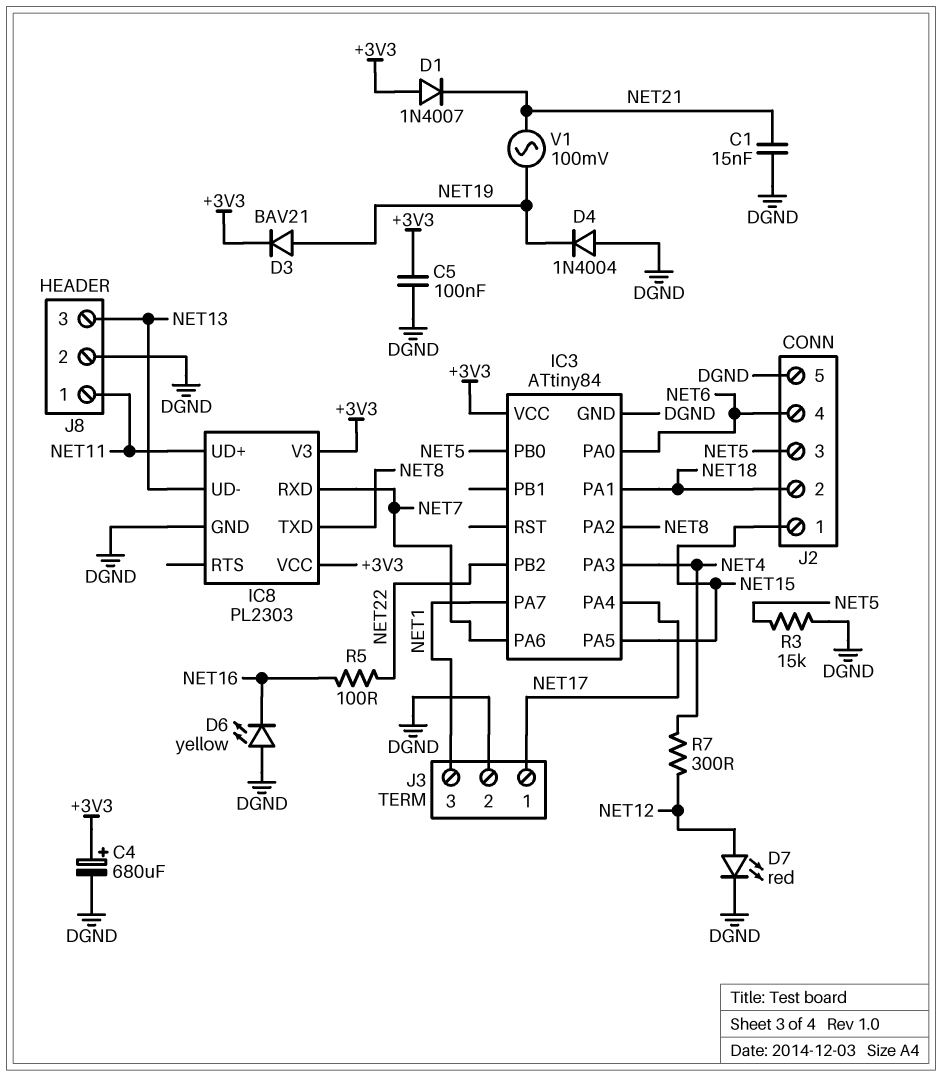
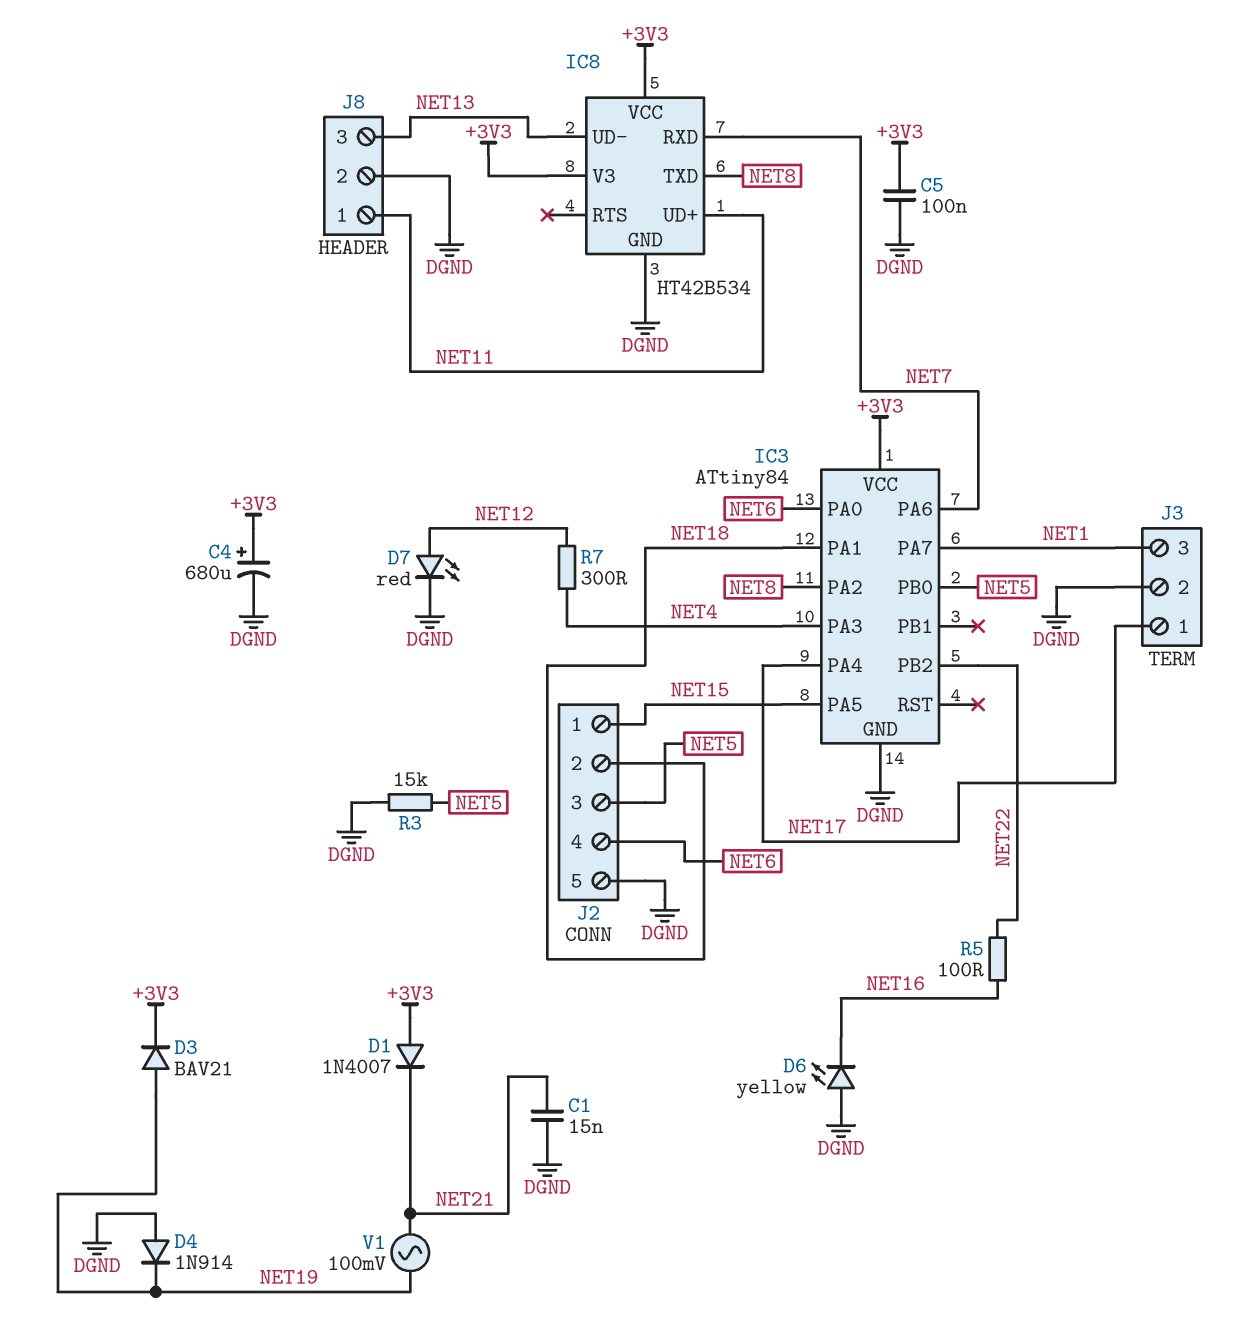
D4: diode 1N4004 (A DGND, K NET19) -> diode 1N914 (A DGND, K NET19)
IC8: PL2303 -> HT42B534

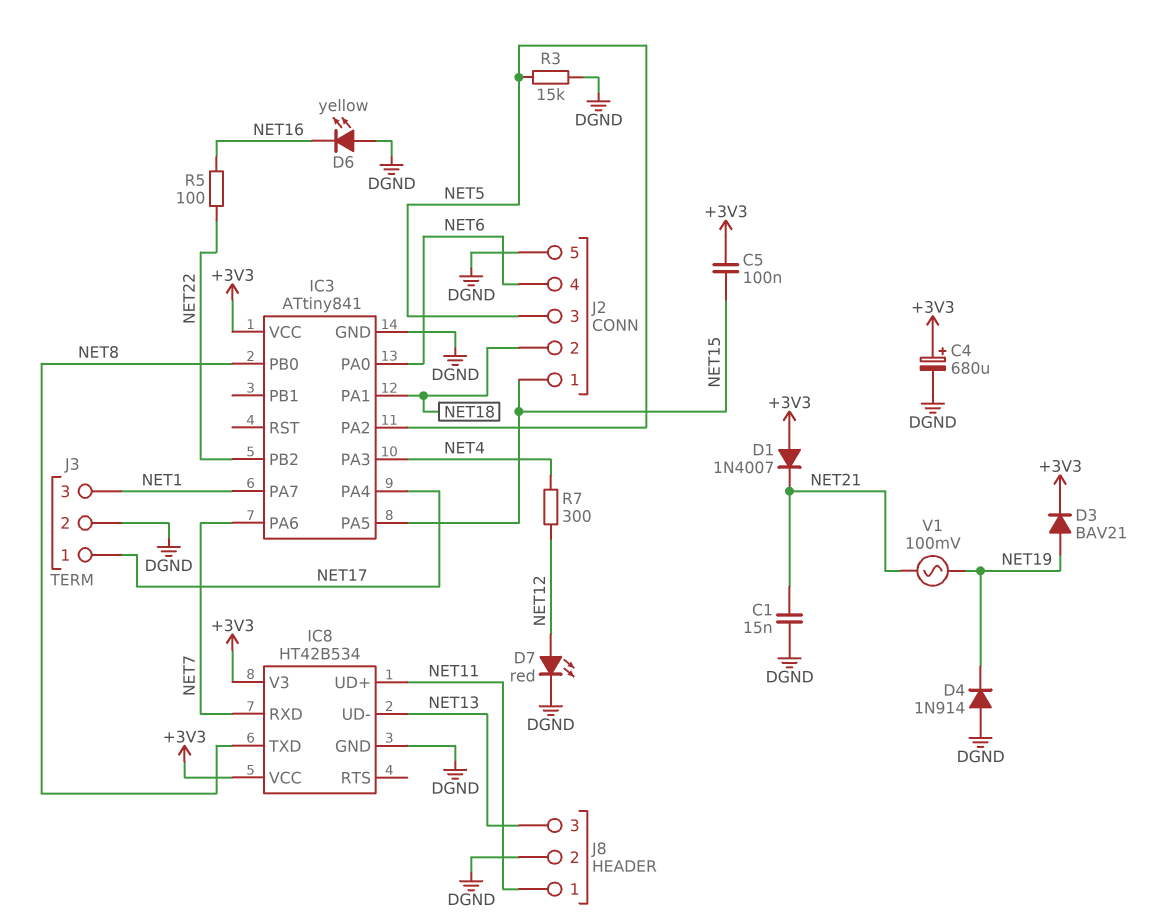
C5: 100nF (+3V3, DGND) -> 100nF (+3V3, NET15)
IC3: ATtiny84 -> ATtiny841
IC3 pin PA2: NET8 -> NET5
IC3 pin PB0: NET5 -> NET8

